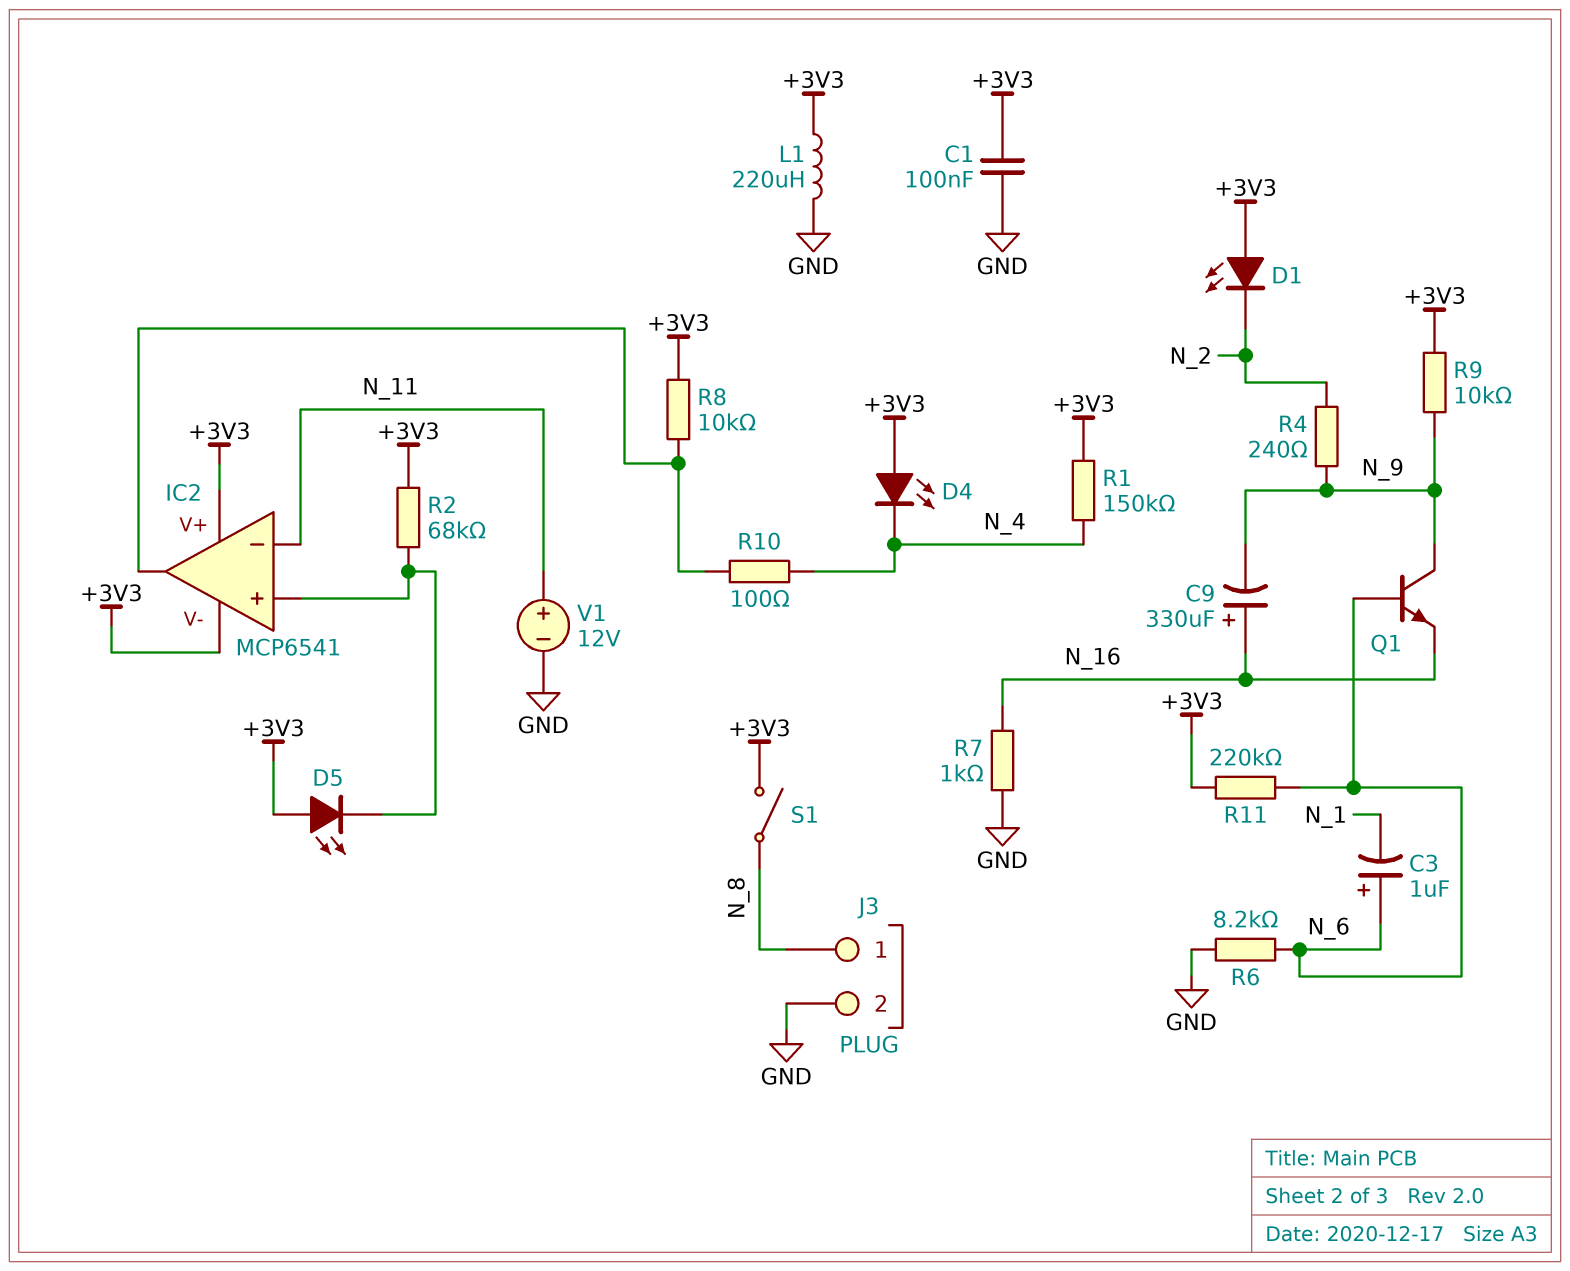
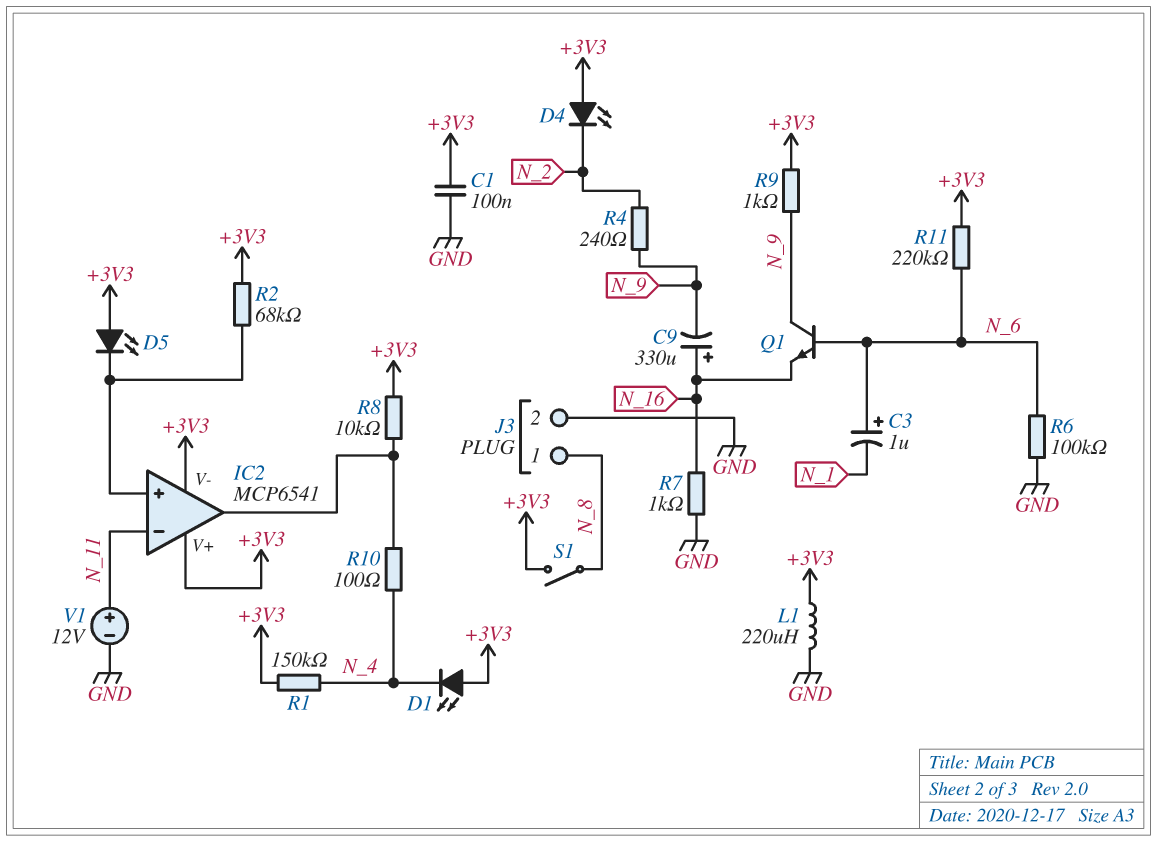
D1: LED (A +3V3, K N_2) -> LED (A +3V3, K N_4)
D4: LED (A +3V3, K N_4) -> LED (A +3V3, K N_2)
R6: 8.2k (GND, N_6) -> 100k (GND, N_6)
R9: 10k (+3V3, N_9) -> 1k (+3V3, N_9)

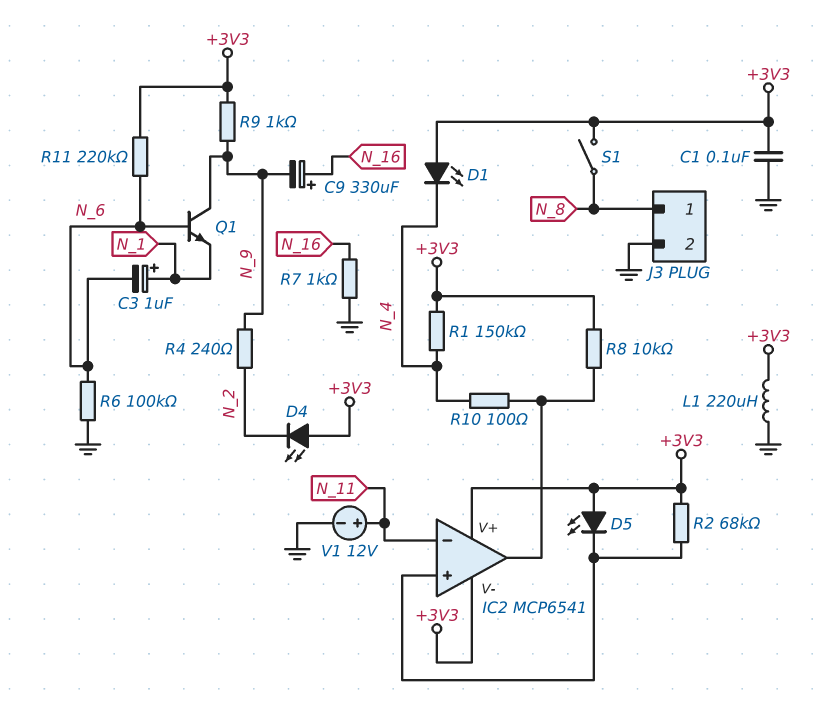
C3: 1uF (plus N_6, minus N_1) -> 1uF (plus N_1, minus N_6)
Q1: NPN (B N_6, C N_9, E N_16) -> NPN (B N_6, C N_9, E N_1)

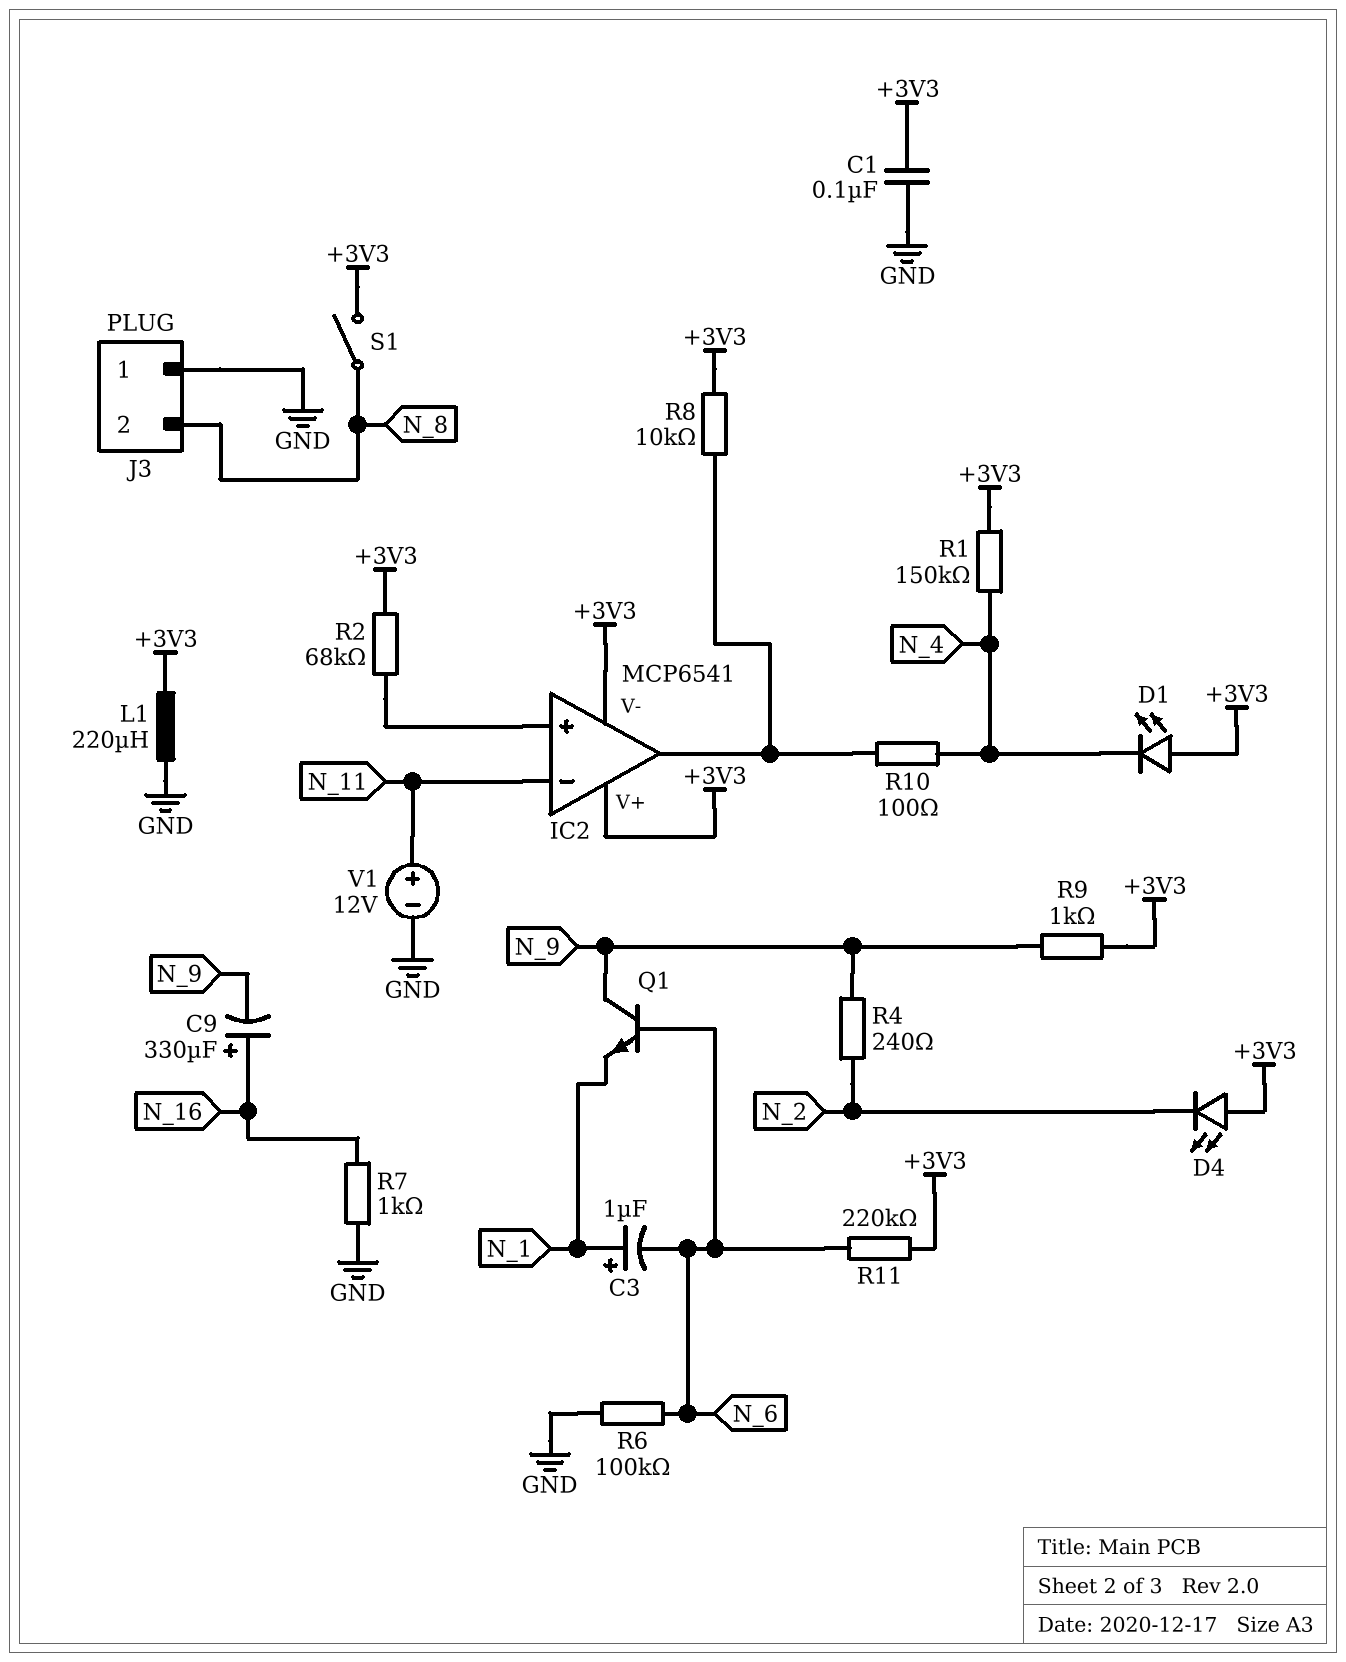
D5: LED (A +3V3, K IC2/in+) -> none
J3 pin 1: N_8 -> GND
J3 pin 2: GND -> N_8

